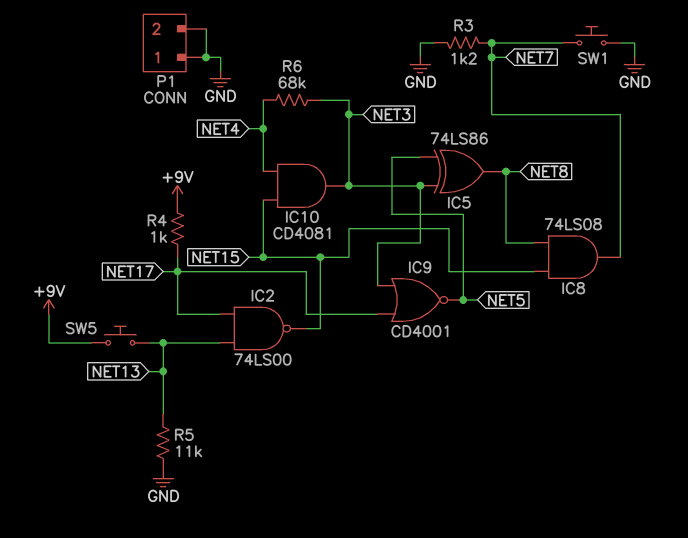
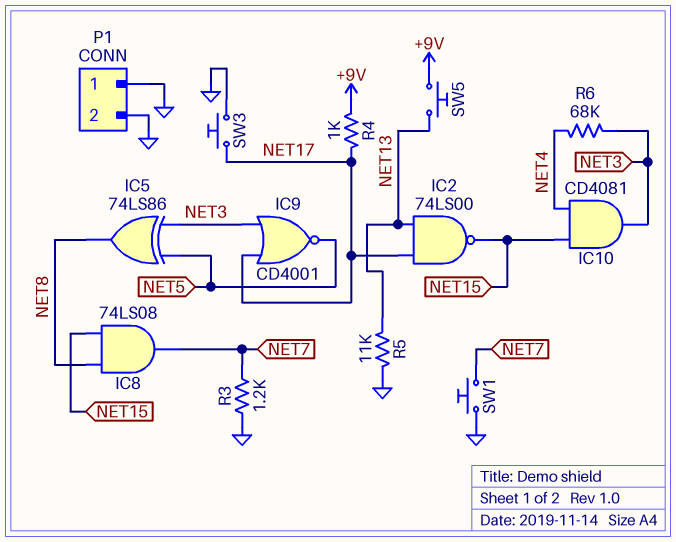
SW3: none -> button (GND, NET17)

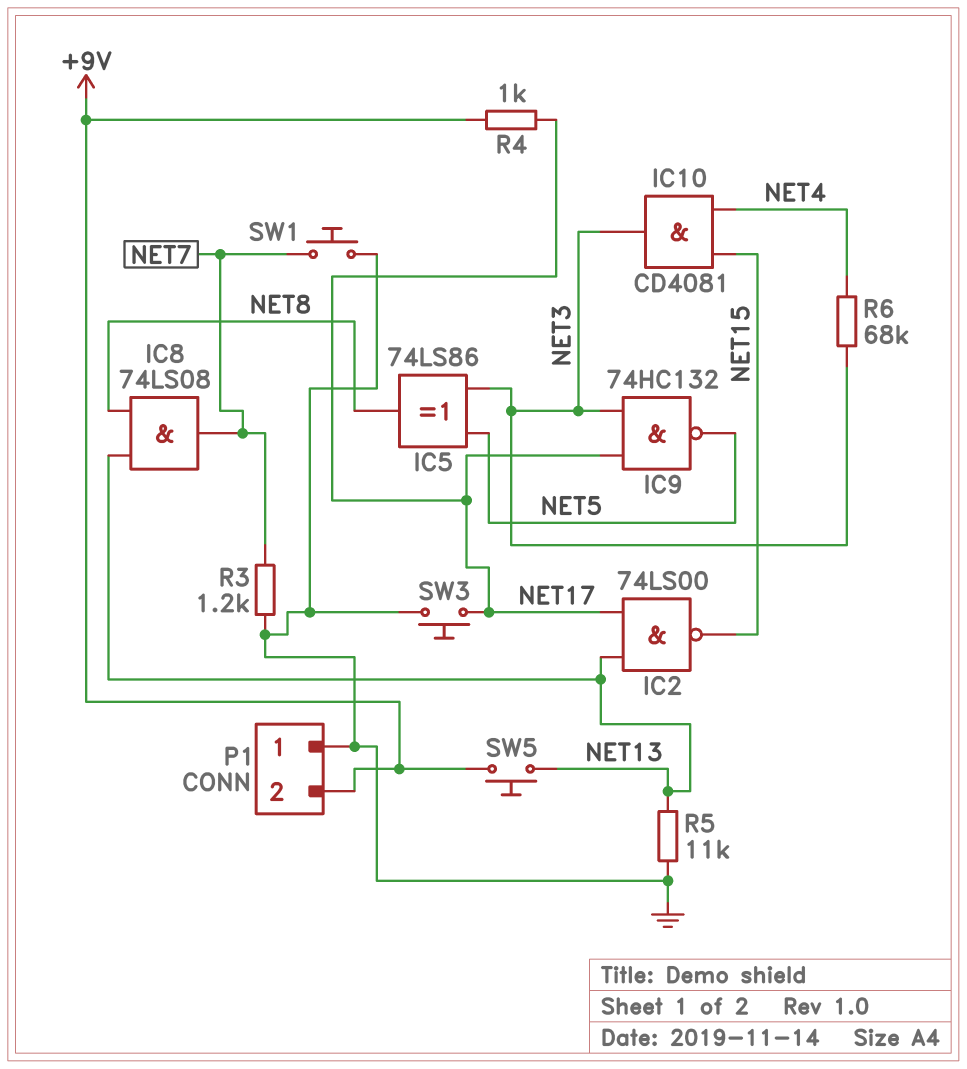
IC8: AND 74LS08 (in NET8, in NET15, out NET7) -> AND 74LS08 (in NET8, in NET13, out NET7)
IC9: NOR CD4001 (in NET3, in NET17, out NET5) -> NAND 74HC132 (in NET3, in NET17, out NET5)
P1 pin 2: GND -> +9V

